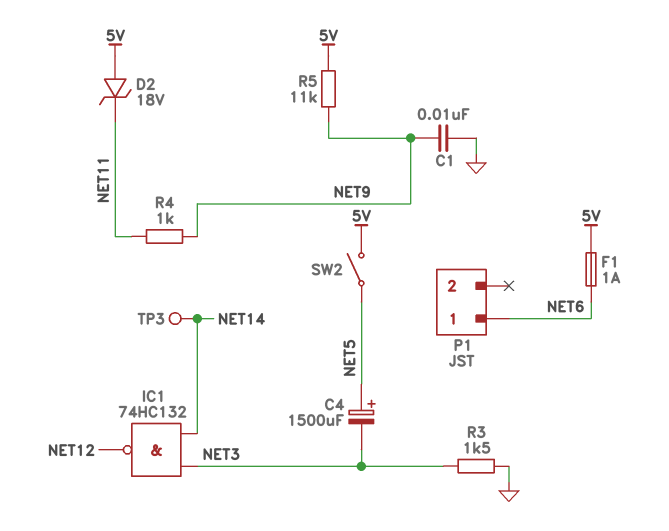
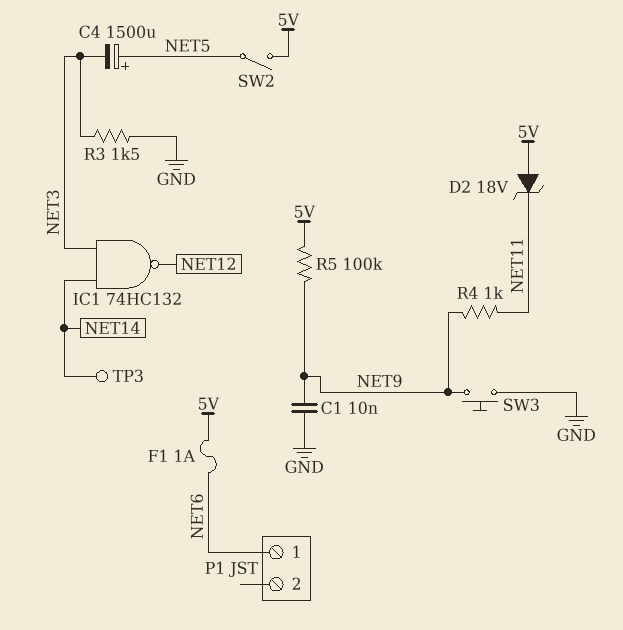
R5: 11k (5V, NET9) -> 100k (5V, NET9)
SW3: none -> button (GND, NET9)

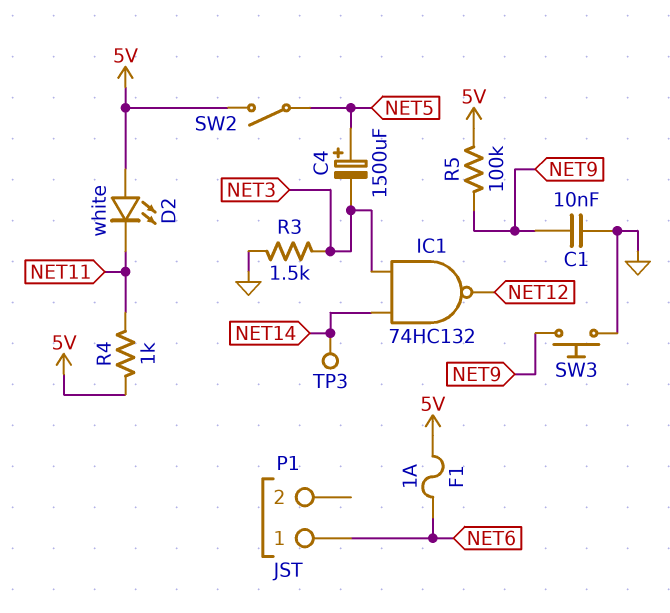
D2: zener 18V (A 5V, K NET11) -> LED white (A 5V, K NET11)
R4: 1k (NET9, NET11) -> 1k (5V, NET11)

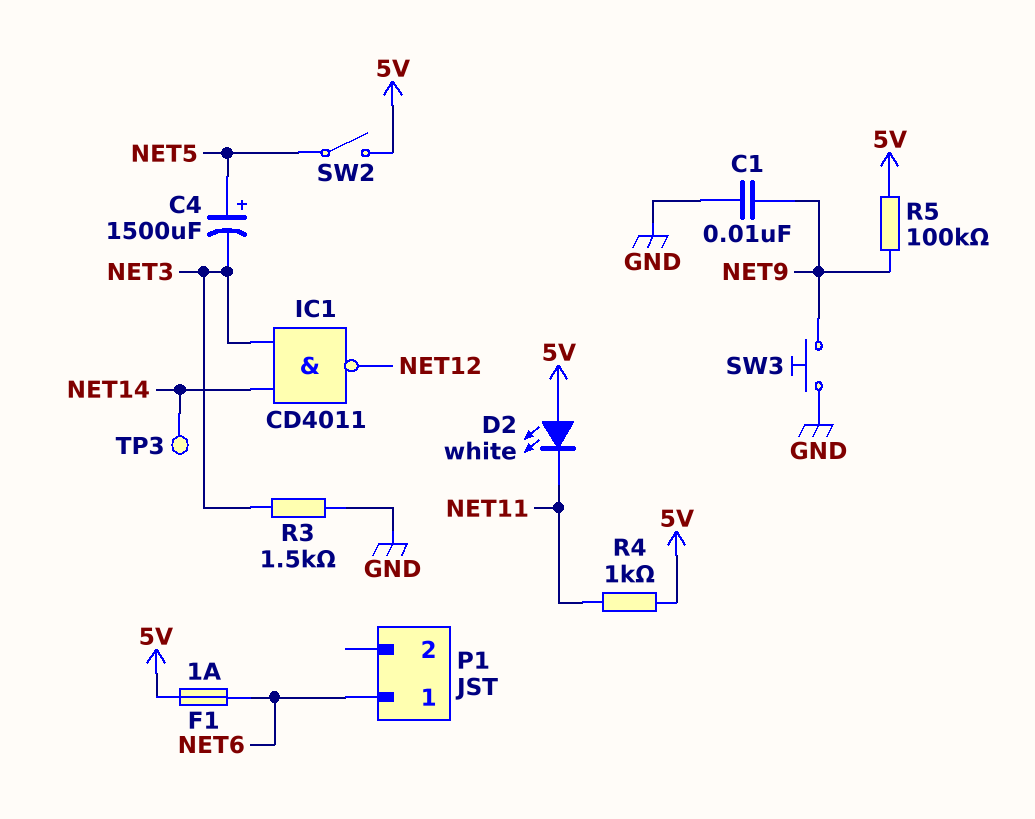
IC1: NAND 74HC132 (in NET3, in NET14, out NET12) -> NAND CD4011 (in NET3, in NET14, out NET12)

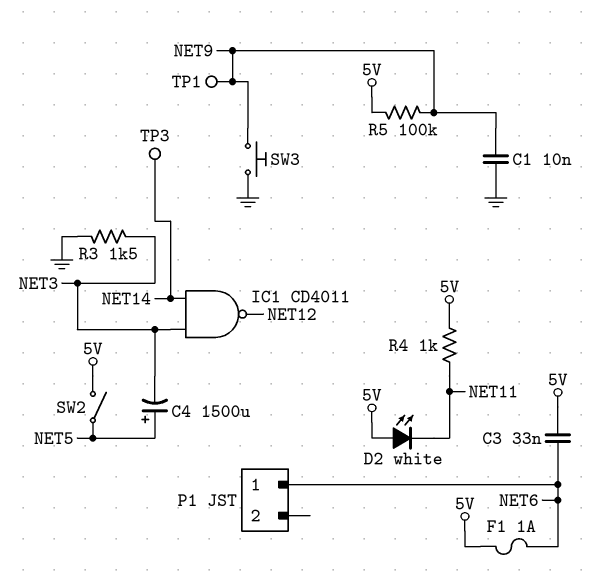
C3: none -> 33nF (5V, NET6)
TP1: none -> test point (NET9)

